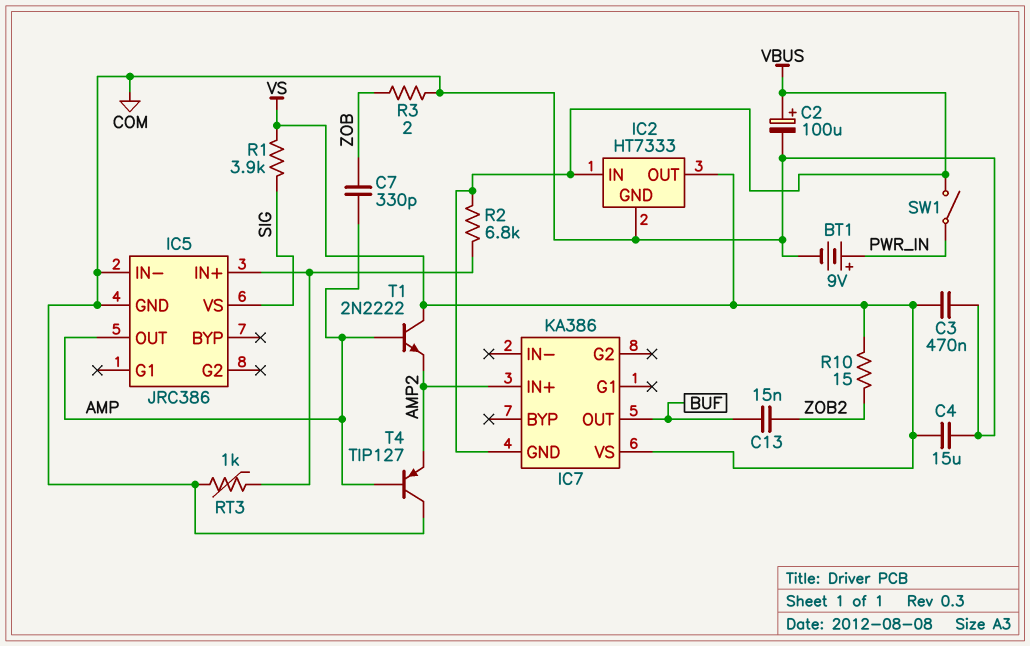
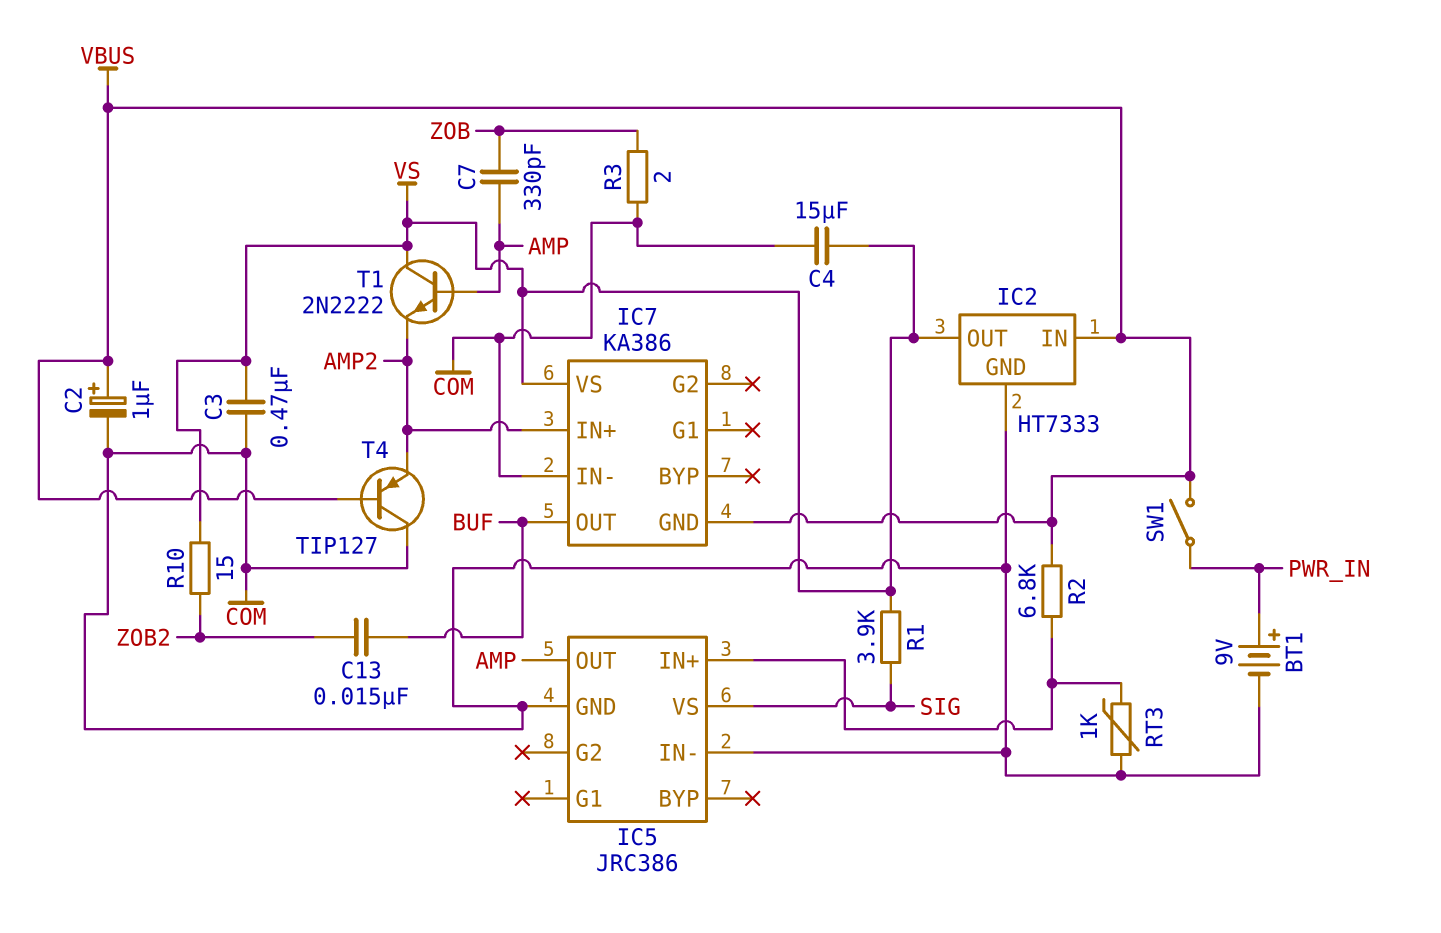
C2: 100uF (plus VBUS, minus COM) -> 1uF (plus VBUS, minus COM)
IC7 pin IN-: none -> COM
T4: PNP TIP127 (B AMP, C COM, E AMP2) -> PNP TIP127 (B VBUS, C COM, E AMP2)

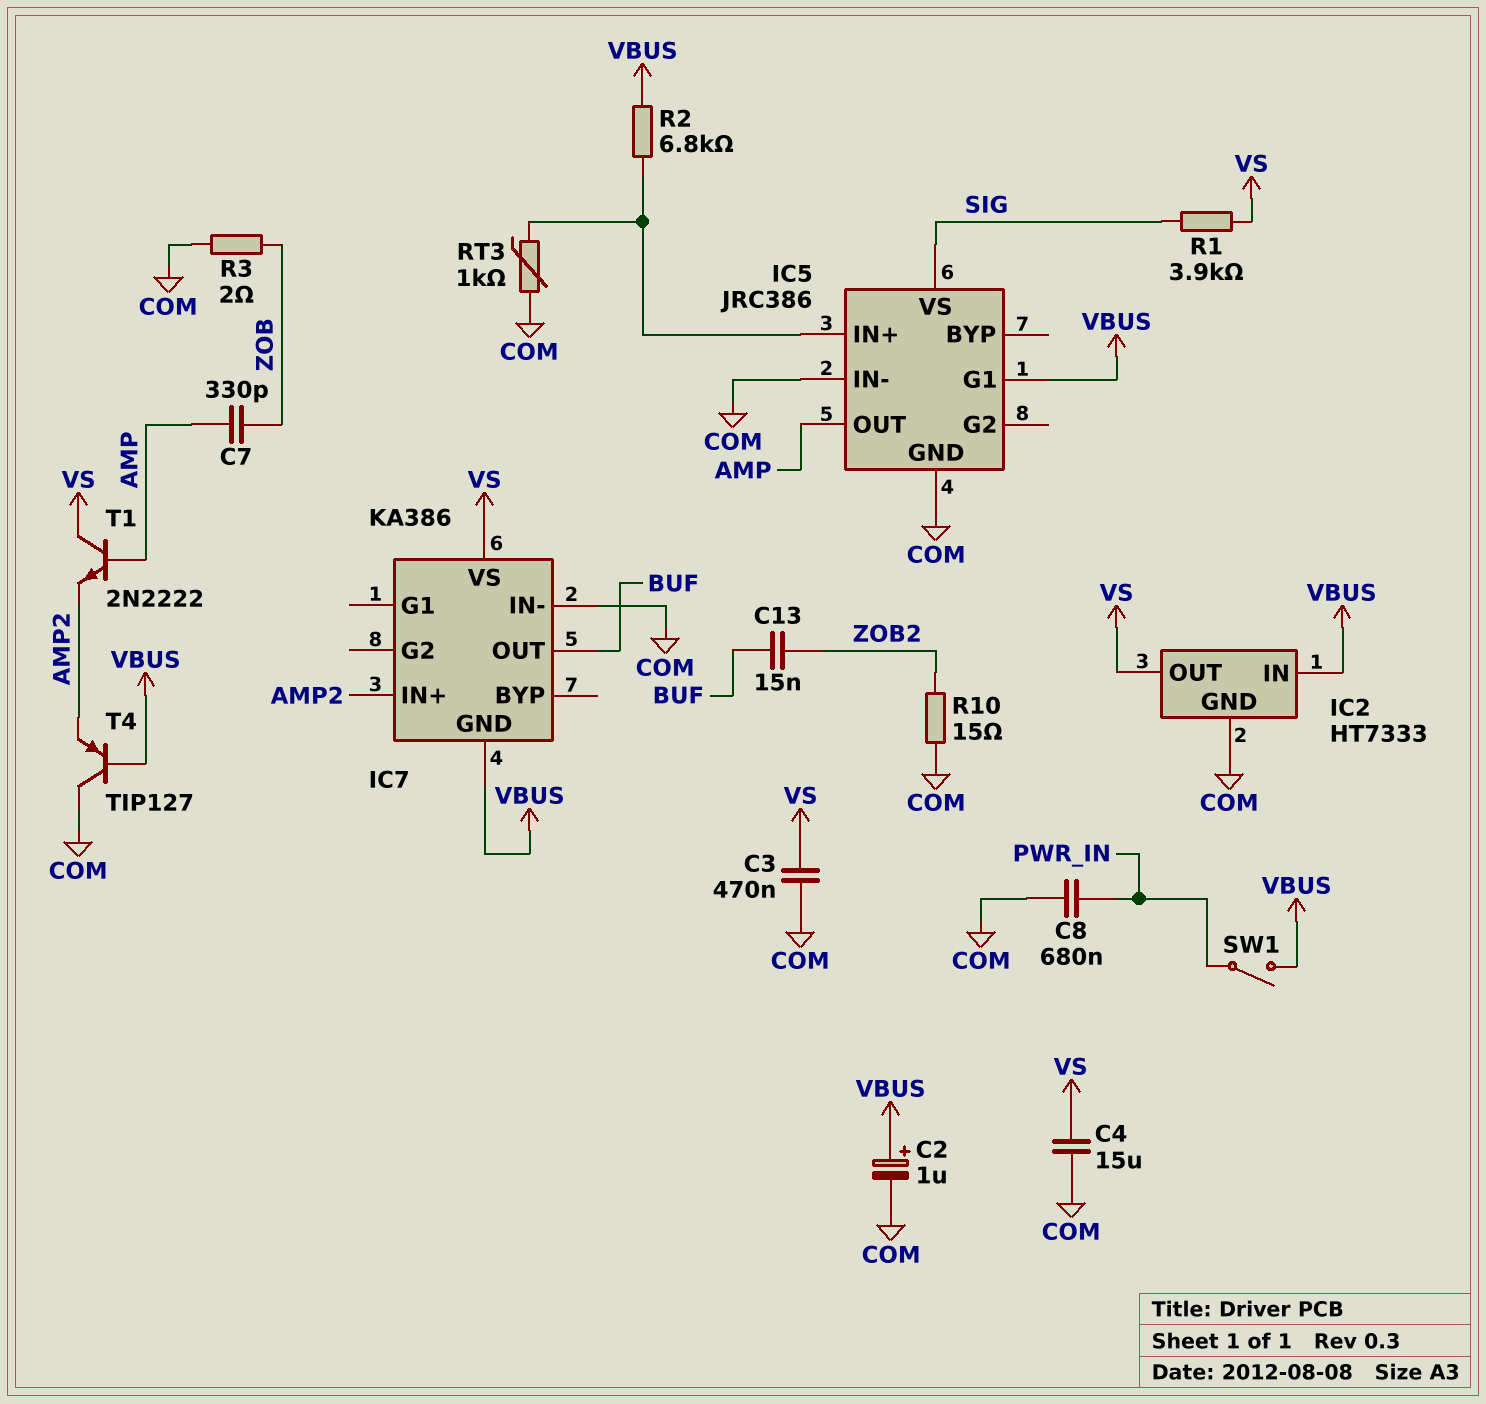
BT1: 9V (plus PWR_IN, minus COM) -> none
C8: none -> 680nF (COM, PWR_IN)
IC5 pin G1: none -> VBUS
R10: 15 (VS, ZOB2) -> 15 (COM, ZOB2)

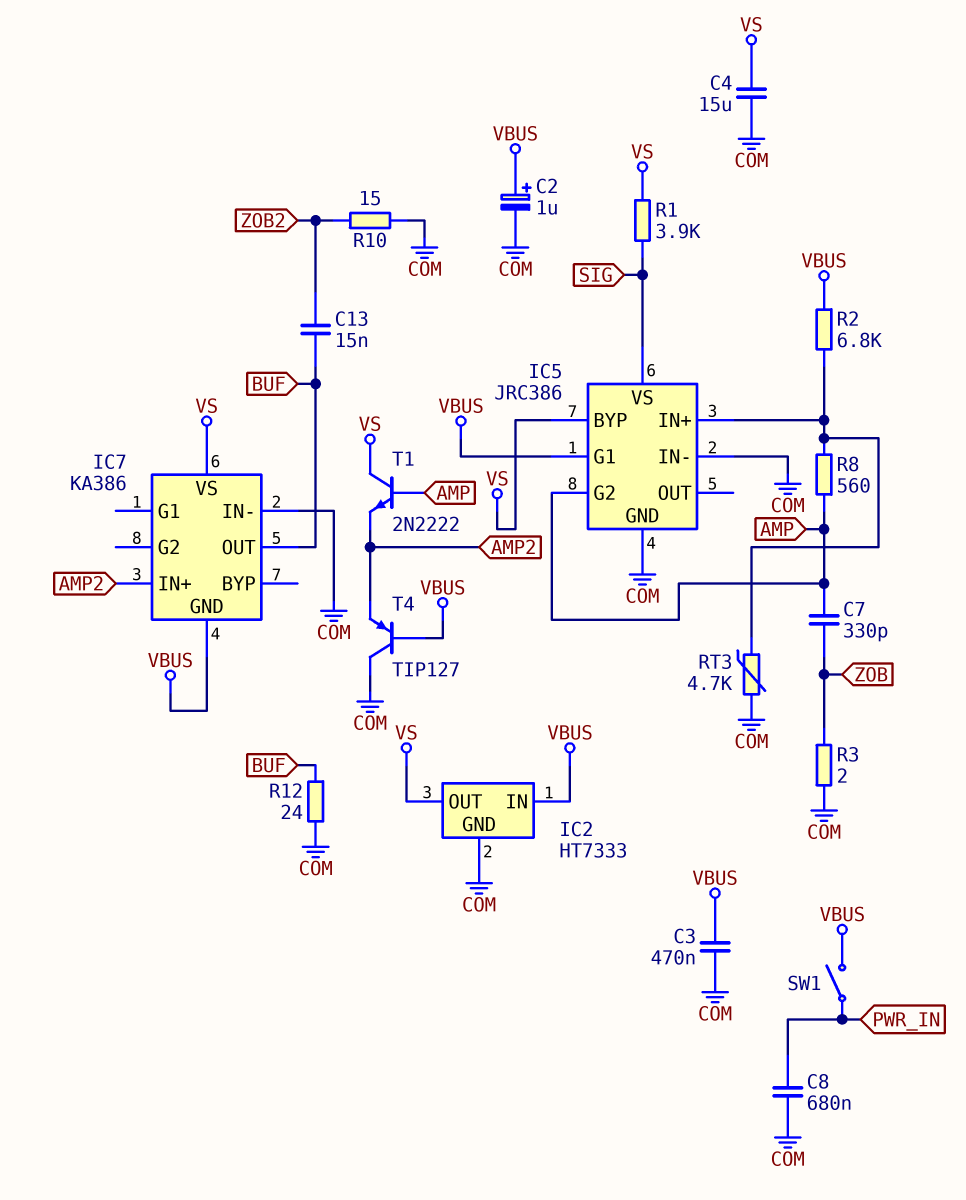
C3: 470nF (COM, VS) -> 470nF (COM, VBUS)
IC5 pin BYP: none -> VS
IC5 pin G2: none -> AMP
IC5 pin OUT: AMP -> none
R8: none -> 560 (AMP, IC5/IN+)
R12: none -> 24 (BUF, COM)
RT3: 1k (COM, IC5/IN+) -> 4.7k (COM, IC5/IN+)

